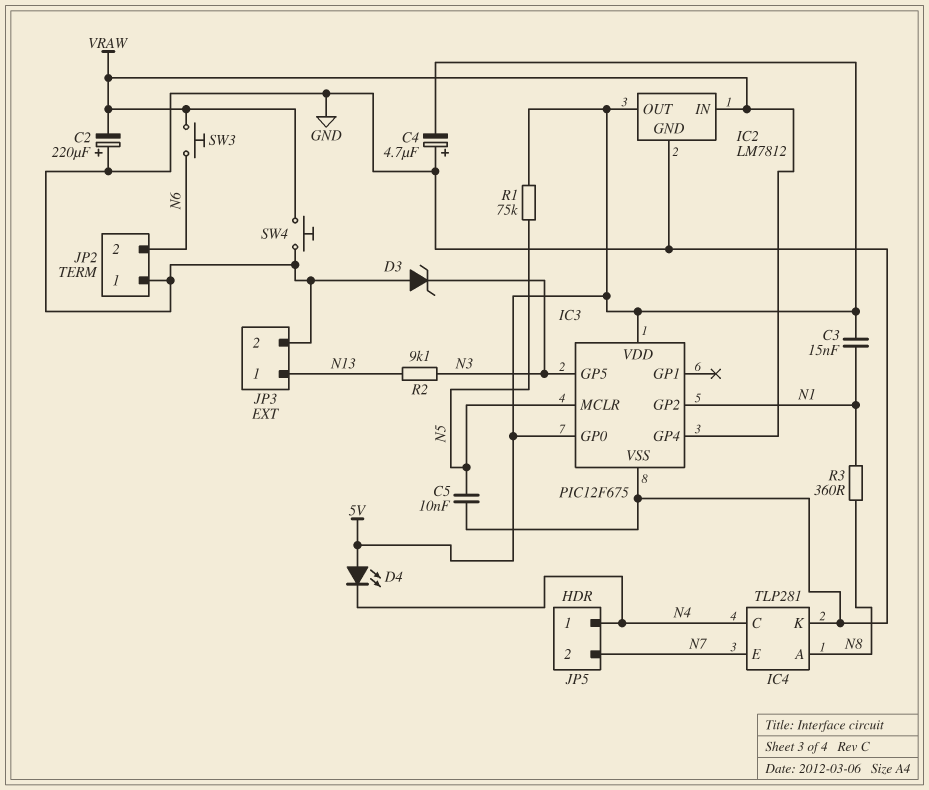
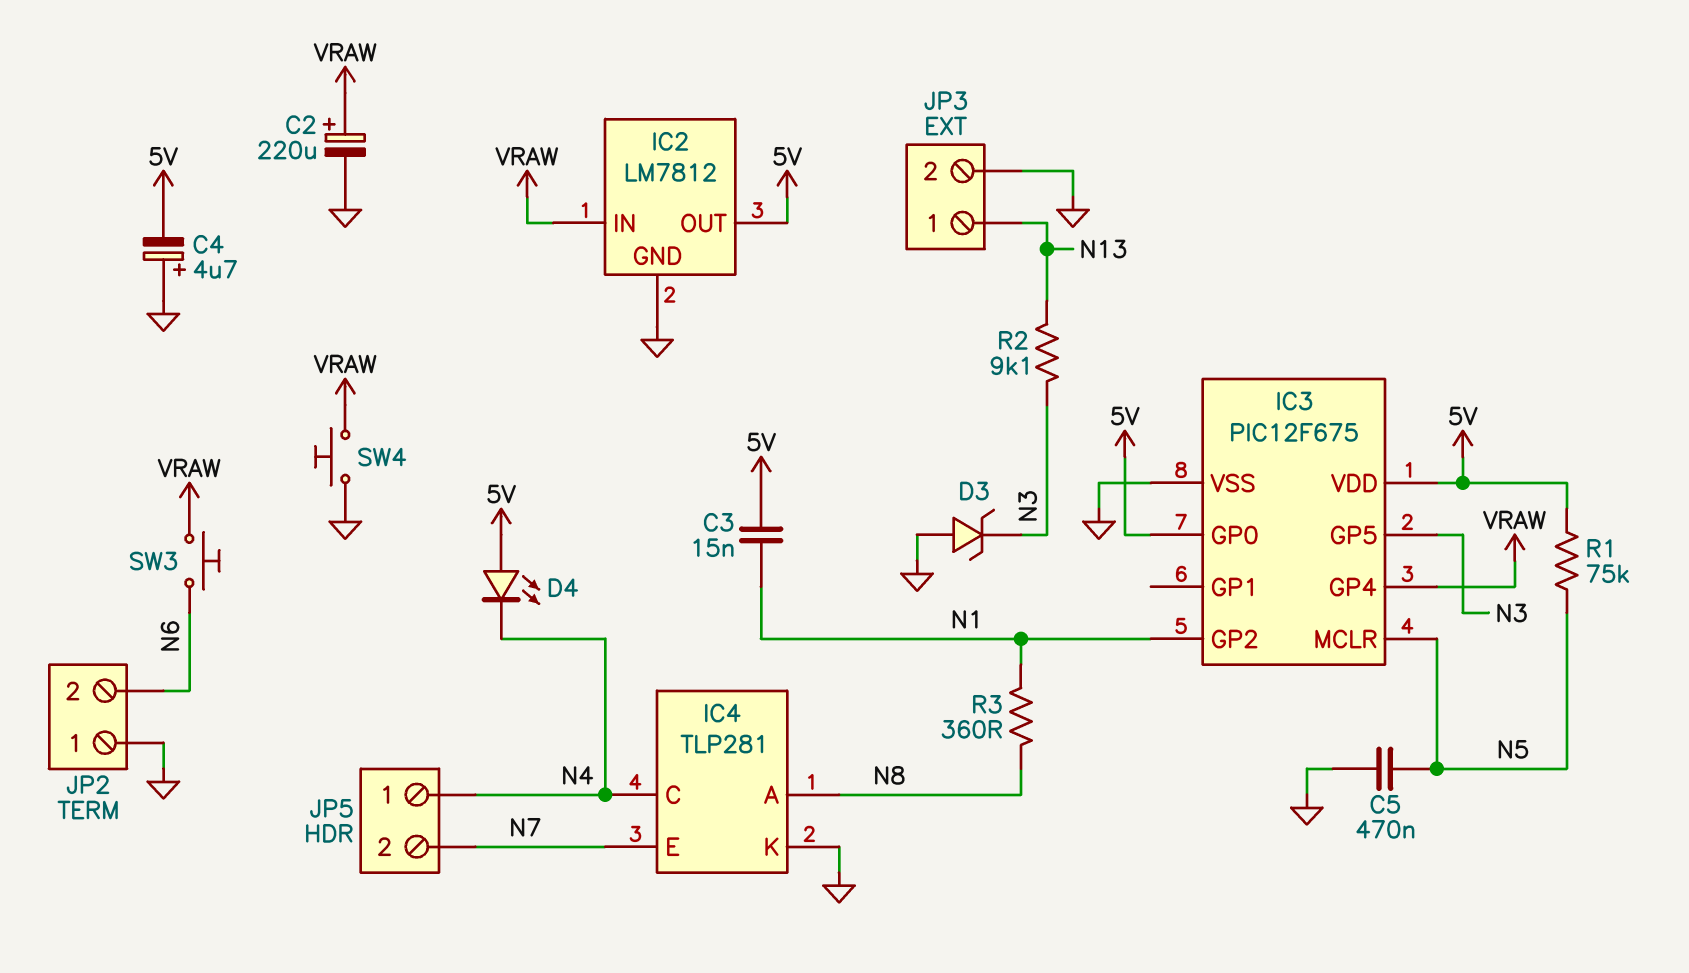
C2: 220uF (plus GND, minus VRAW) -> 220uF (plus VRAW, minus GND)
C5: 10nF (GND, N5) -> 470nF (GND, N5)

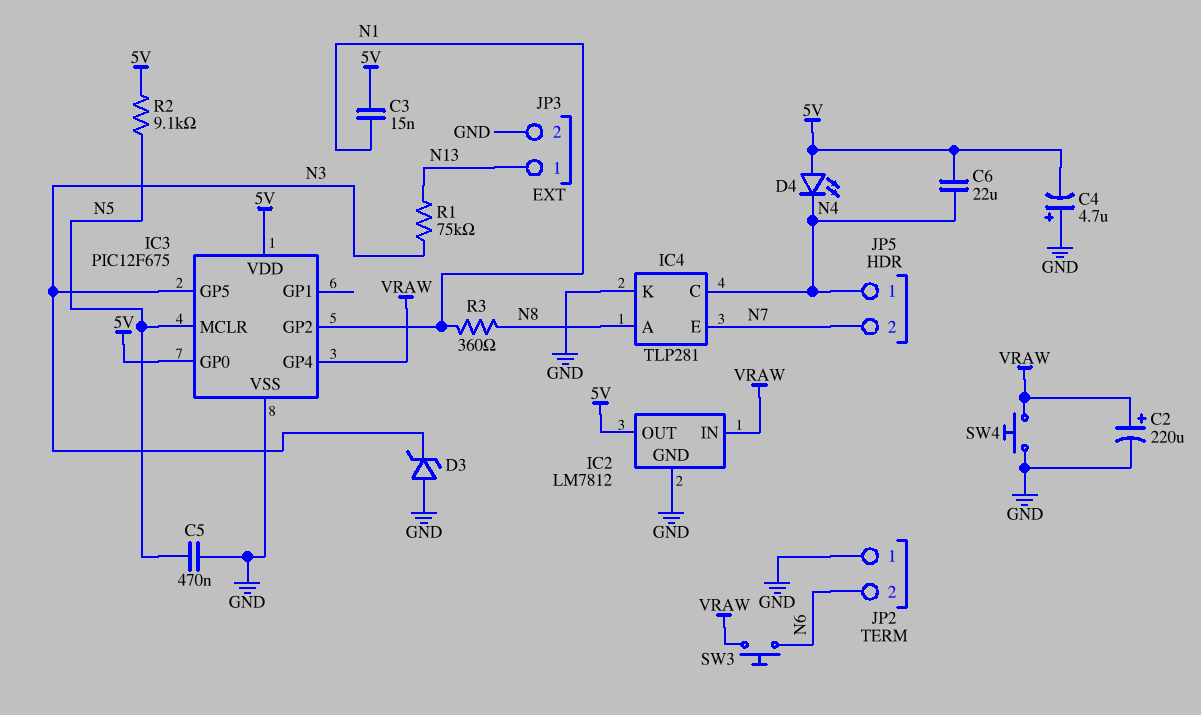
C6: none -> 22uF (5V, N4)
R1: 75k (5V, N5) -> 75k (N3, N13)
R2: 9.1k (N3, N13) -> 9.1k (5V, N5)

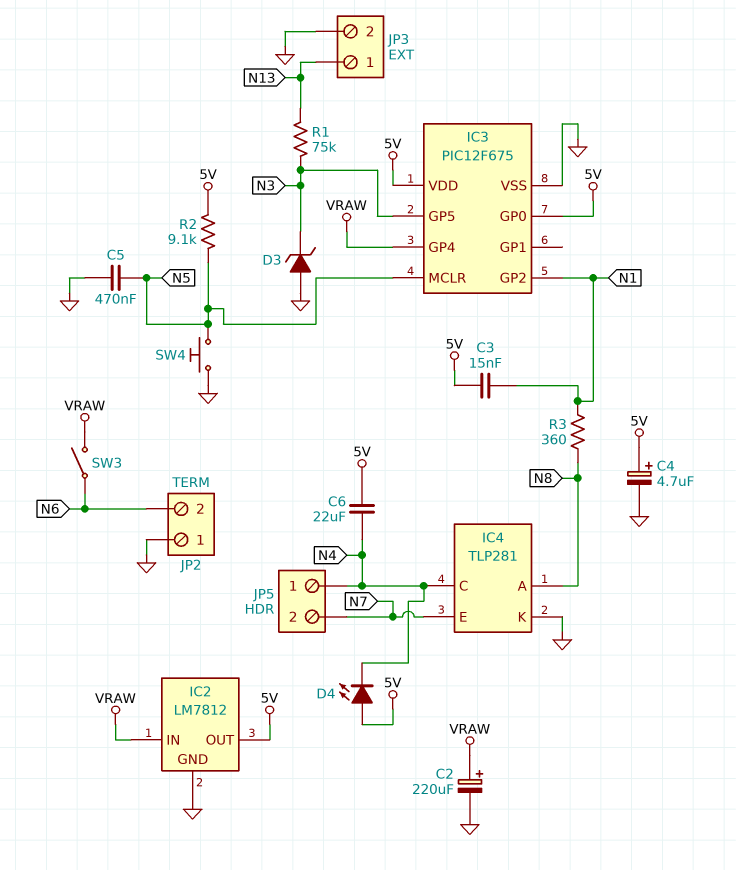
C4: 4.7uF (plus GND, minus 5V) -> 4.7uF (plus 5V, minus GND)
SW3: button (N6, VRAW) -> switch (N6, VRAW)
SW4: button (GND, VRAW) -> button (GND, N5)

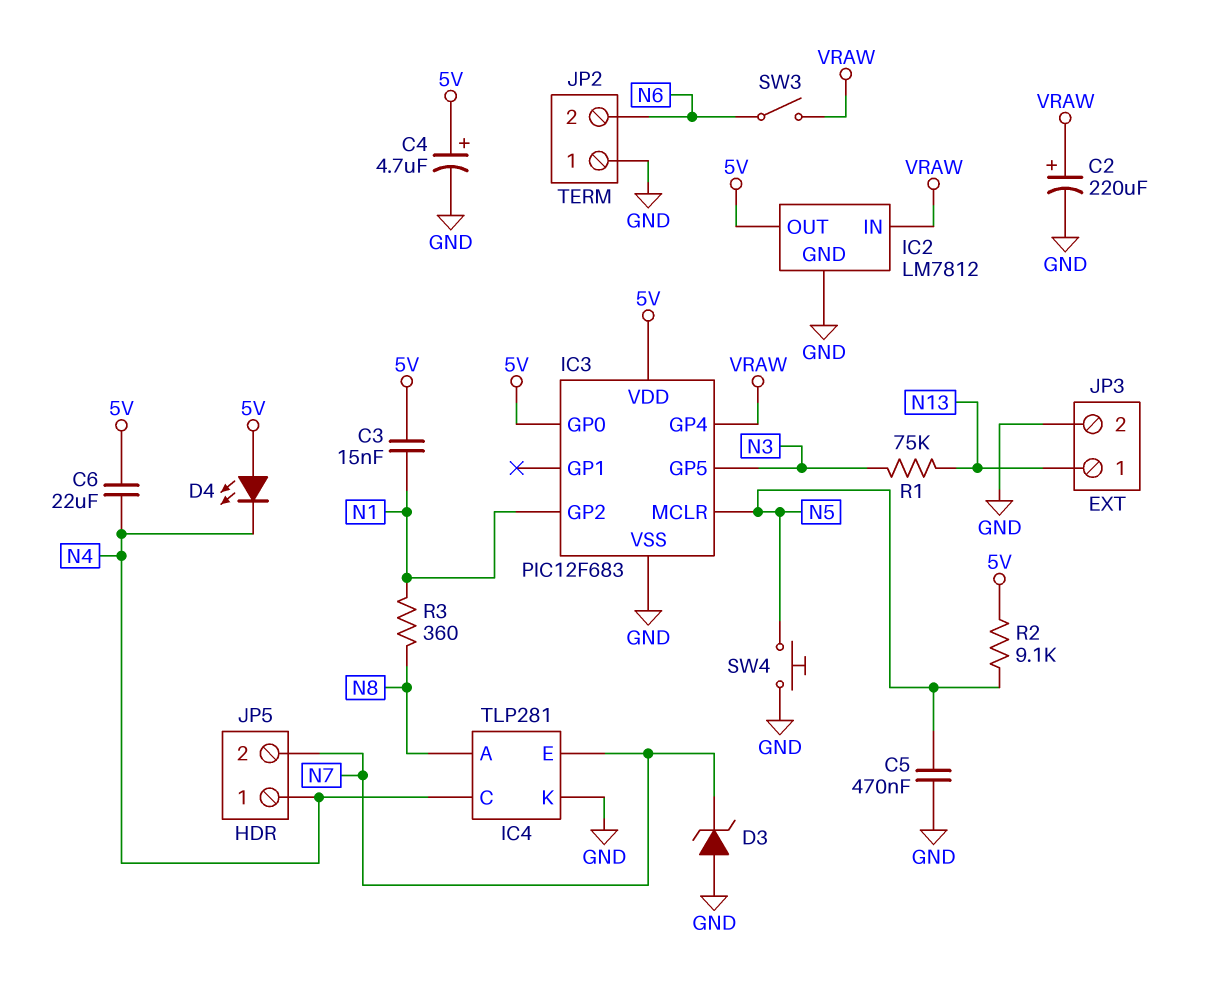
D3: zener (A GND, K N3) -> zener (A GND, K N7)
IC3: PIC12F675 -> PIC12F683

